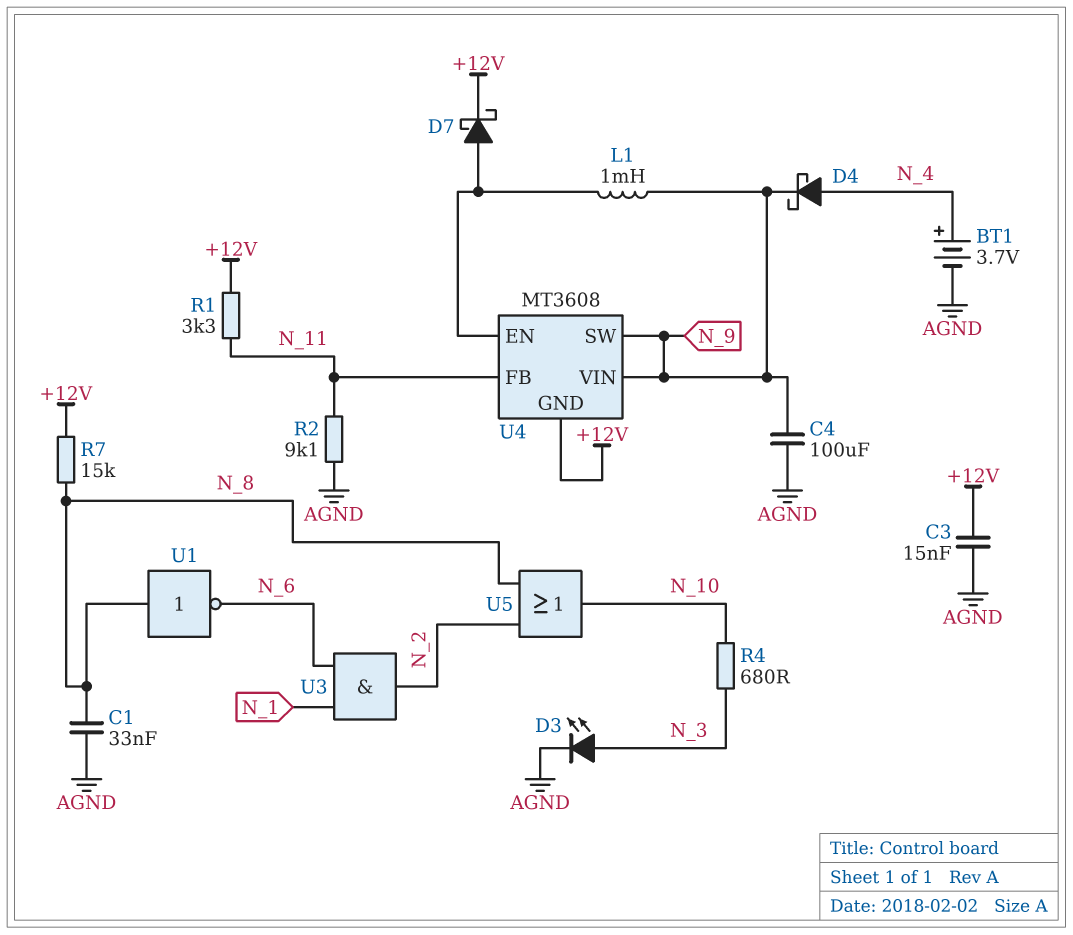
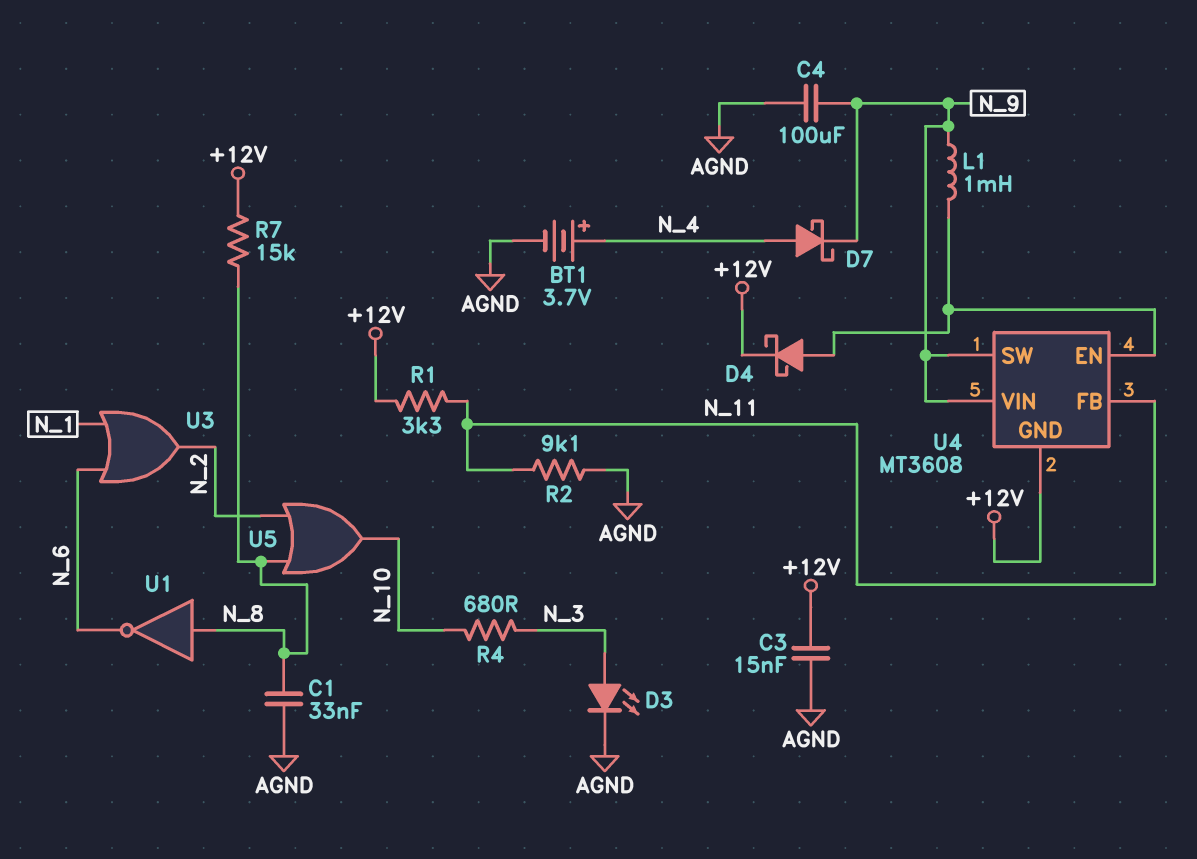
D4: schottky (A N_4, K N_9) -> schottky (A U4/EN, K +12V)
D7: schottky (A U4/EN, K +12V) -> schottky (A N_4, K N_9)
U3: AND (in N_1, in N_6, out N_2) -> OR (in N_1, in N_6, out N_2)

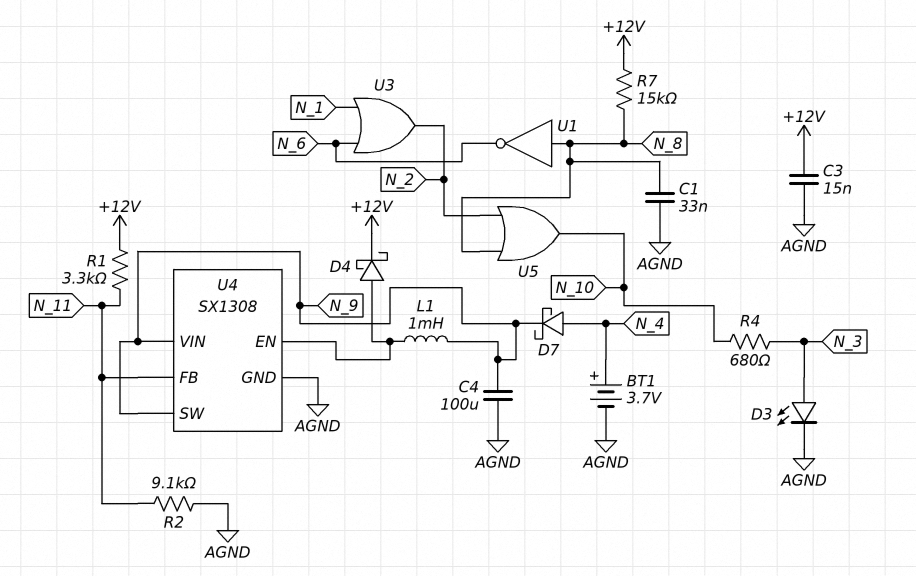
U4: MT3608 -> SX1308
U4 pin GND: +12V -> AGND

